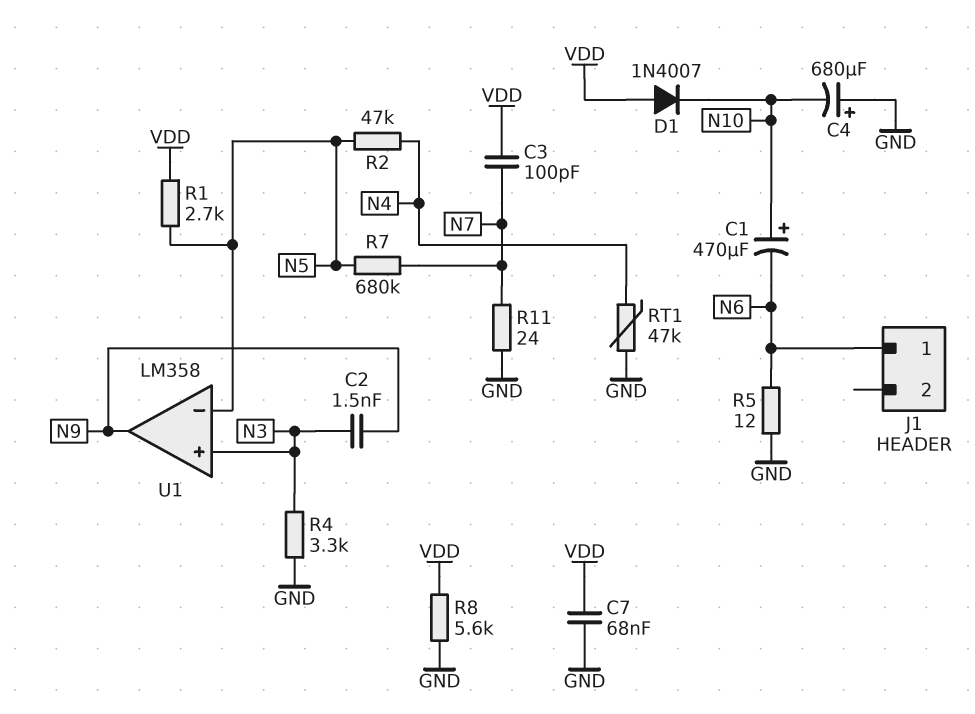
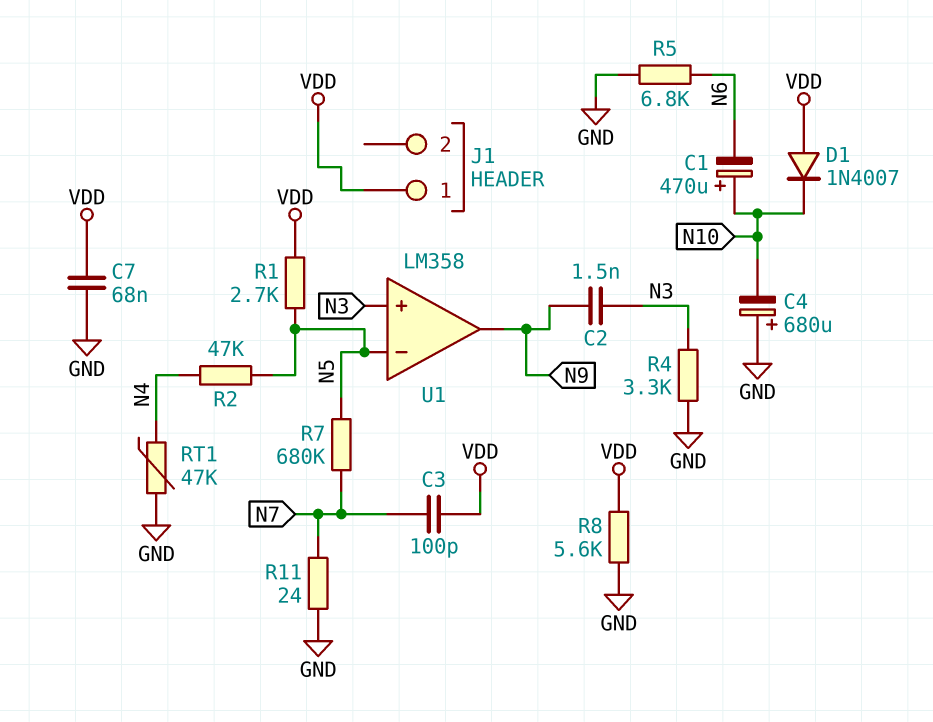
J1 pin 1: N6 -> VDD
R5: 12 (GND, N6) -> 6.8k (GND, N6)

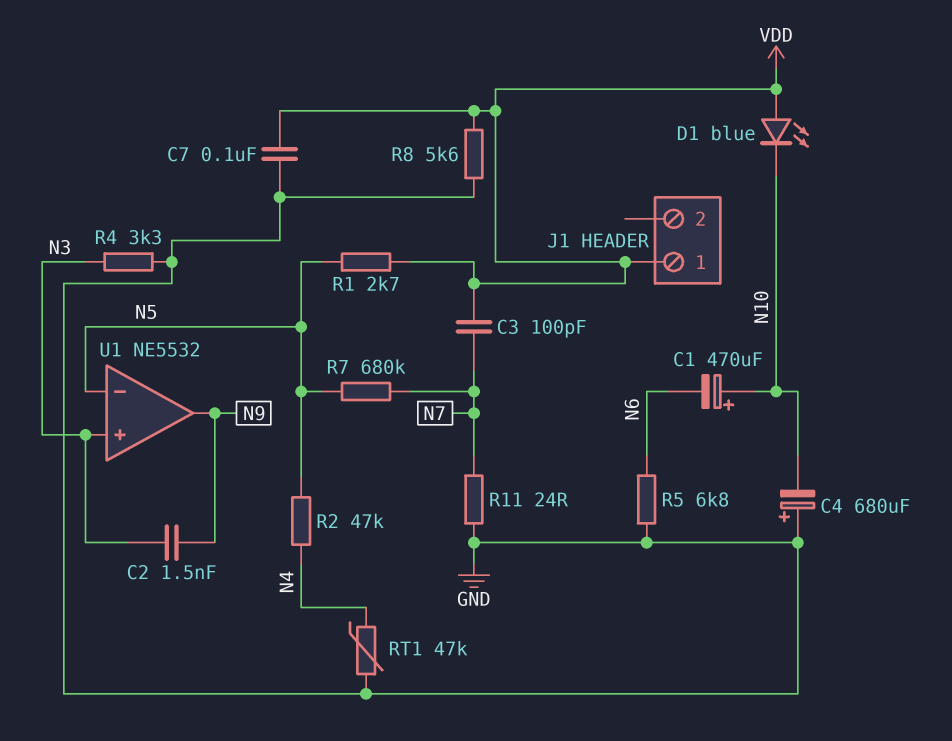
C7: 68nF (GND, VDD) -> 100nF (GND, VDD)
D1: diode 1N4007 (A VDD, K N10) -> LED blue (A VDD, K N10)
U1: LM358 -> NE5532

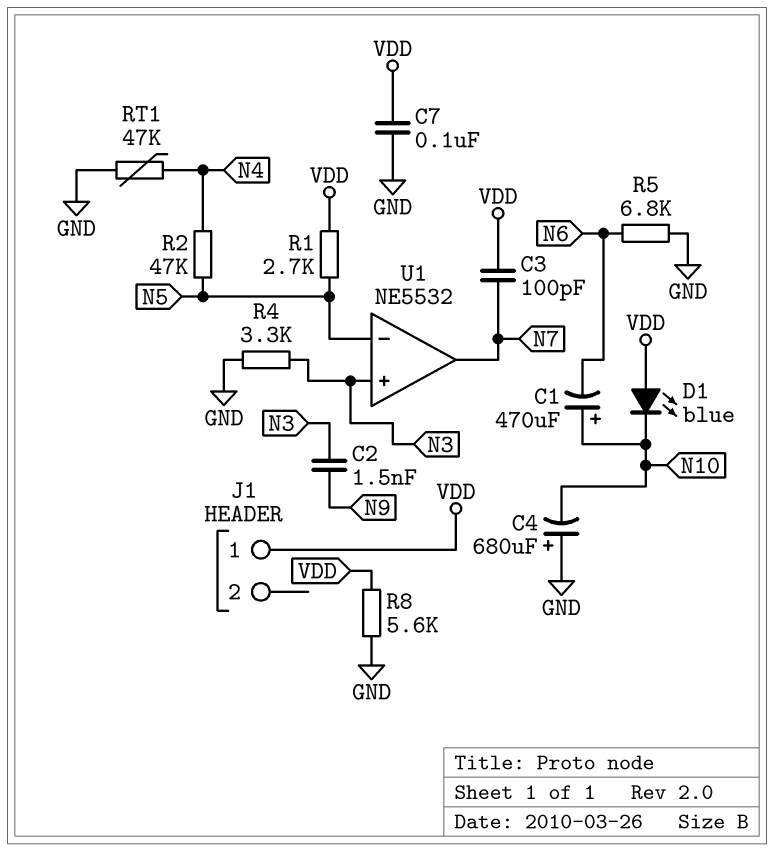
R7: 680k (N5, N7) -> none
R11: 24 (GND, N7) -> none
U1 pin out: N9 -> N7

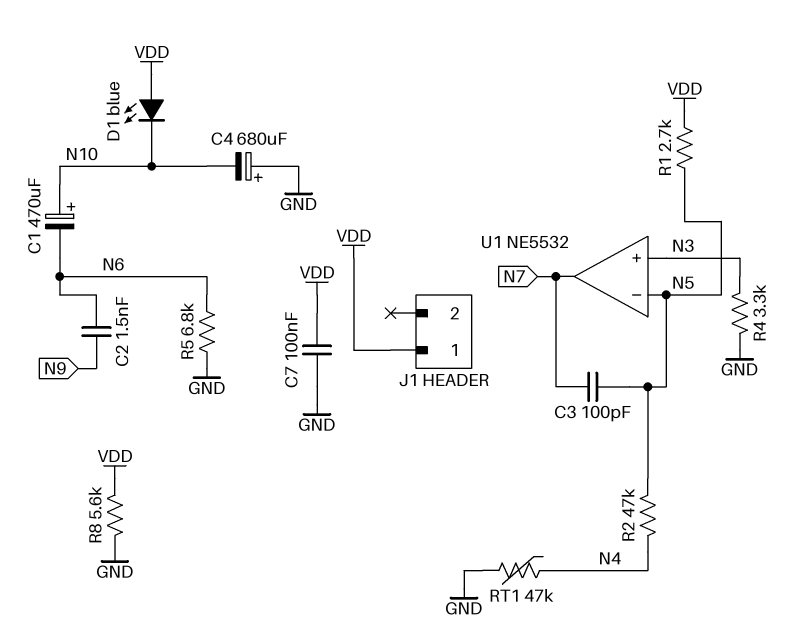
C2: 1.5nF (N3, N9) -> 1.5nF (N6, N9)
C3: 100pF (N7, VDD) -> 100pF (N5, N7)

